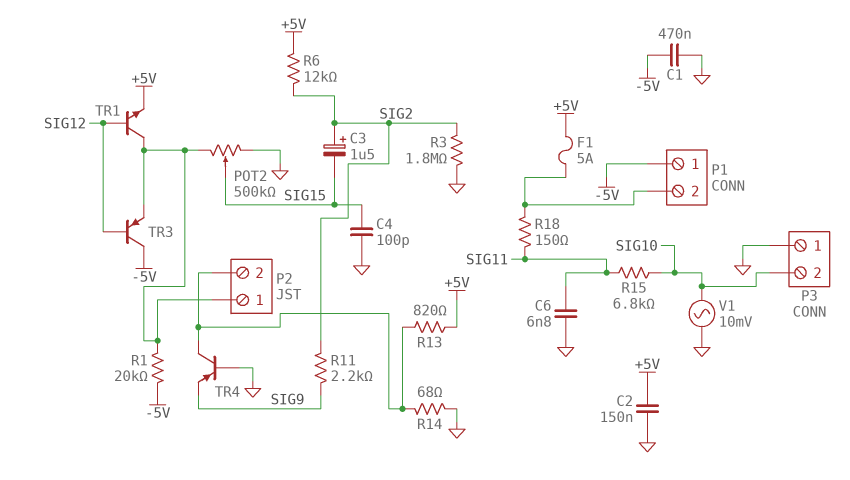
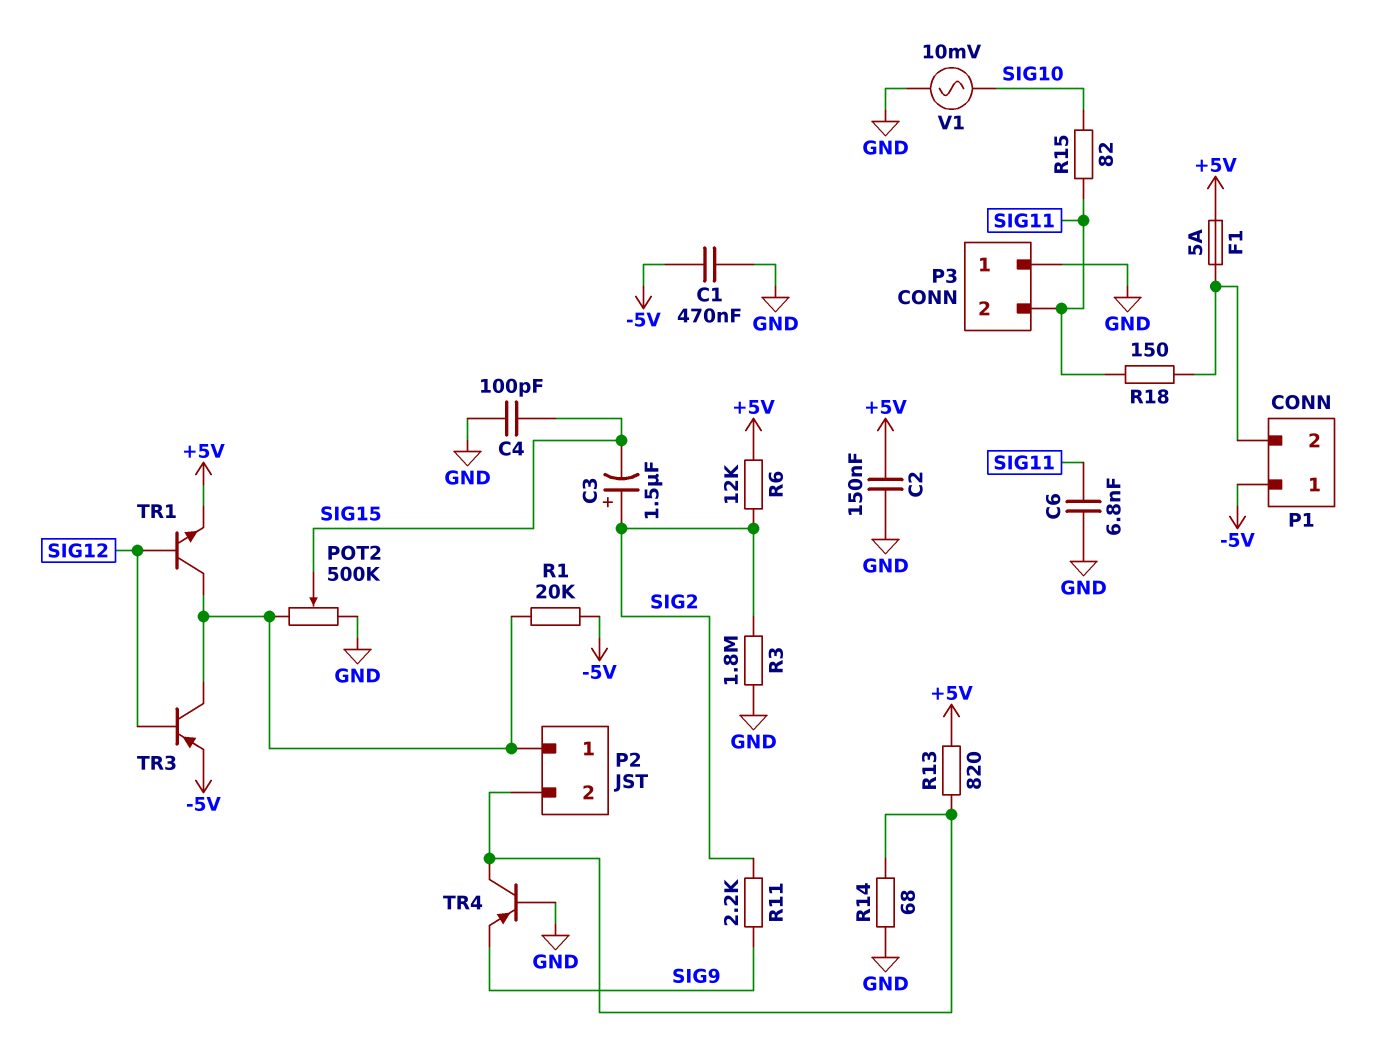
P3 pin 2: SIG10 -> SIG11
R15: 6.8k (SIG10, SIG11) -> 82 (SIG10, SIG11)
TR3: PNP (B SIG12, C -5V, E P2/1) -> PNP (B SIG12, C P2/1, E -5V)

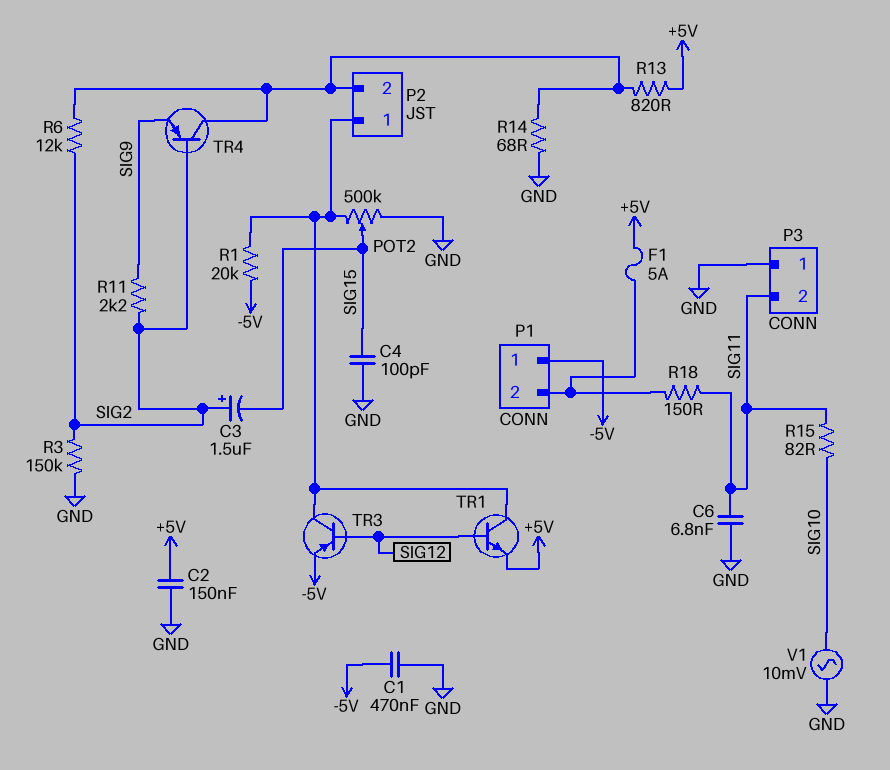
R3: 1.8M (GND, SIG2) -> 150k (GND, SIG2)
R6: 12k (+5V, SIG2) -> 12k (P2/2, SIG2)
TR4: PNP (B GND, C P2/2, E SIG9) -> PNP (B SIG2, C P2/2, E SIG9)

